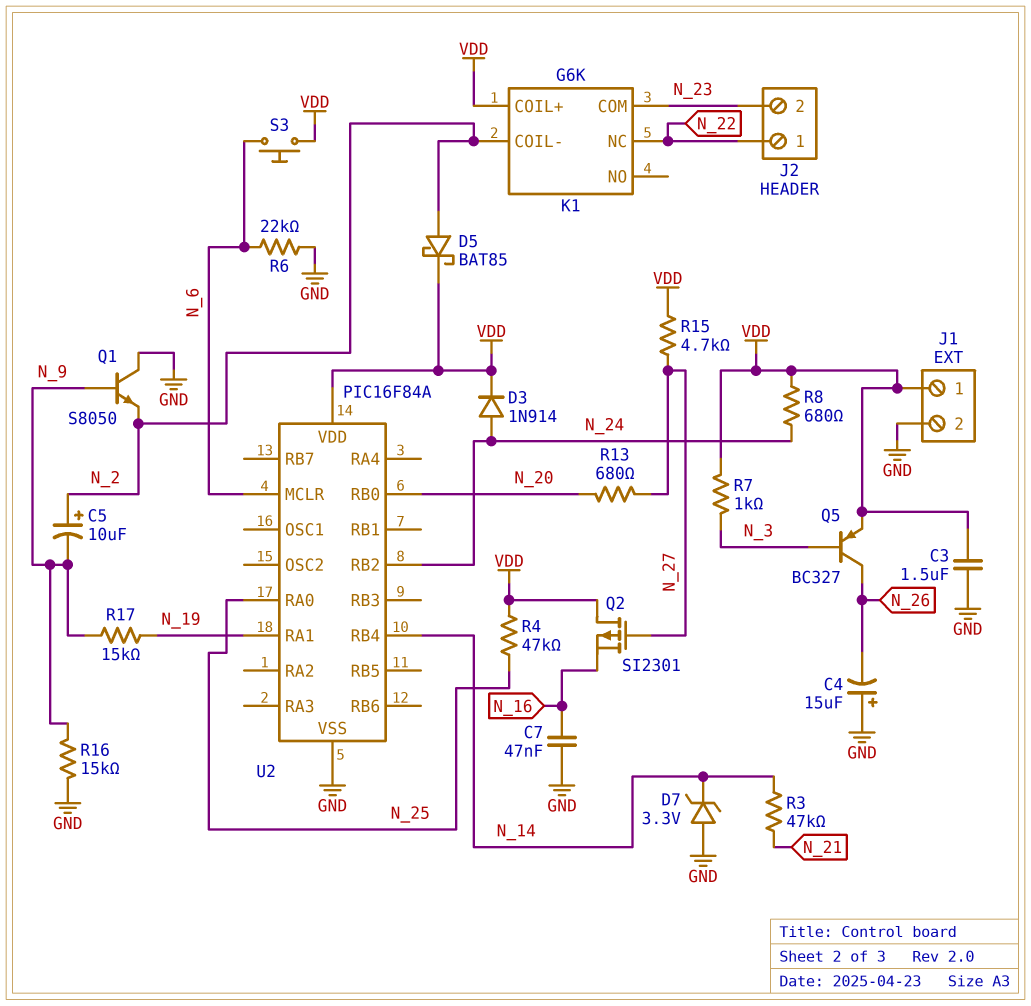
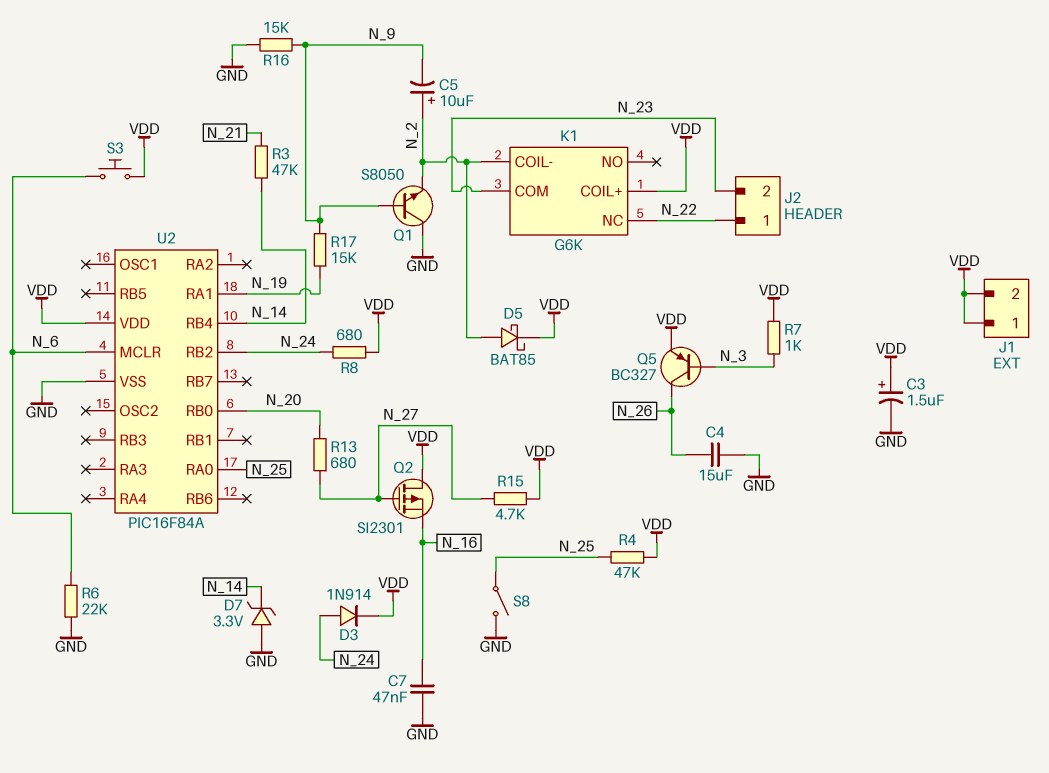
C3: 1.5uF (GND, VDD) -> 1.5uF (plus VDD, minus GND)
C4: 15uF (plus GND, minus N_26) -> 15uF (GND, N_26)
J1 pin 2: GND -> VDD
S8: none -> switch (GND, N_25)

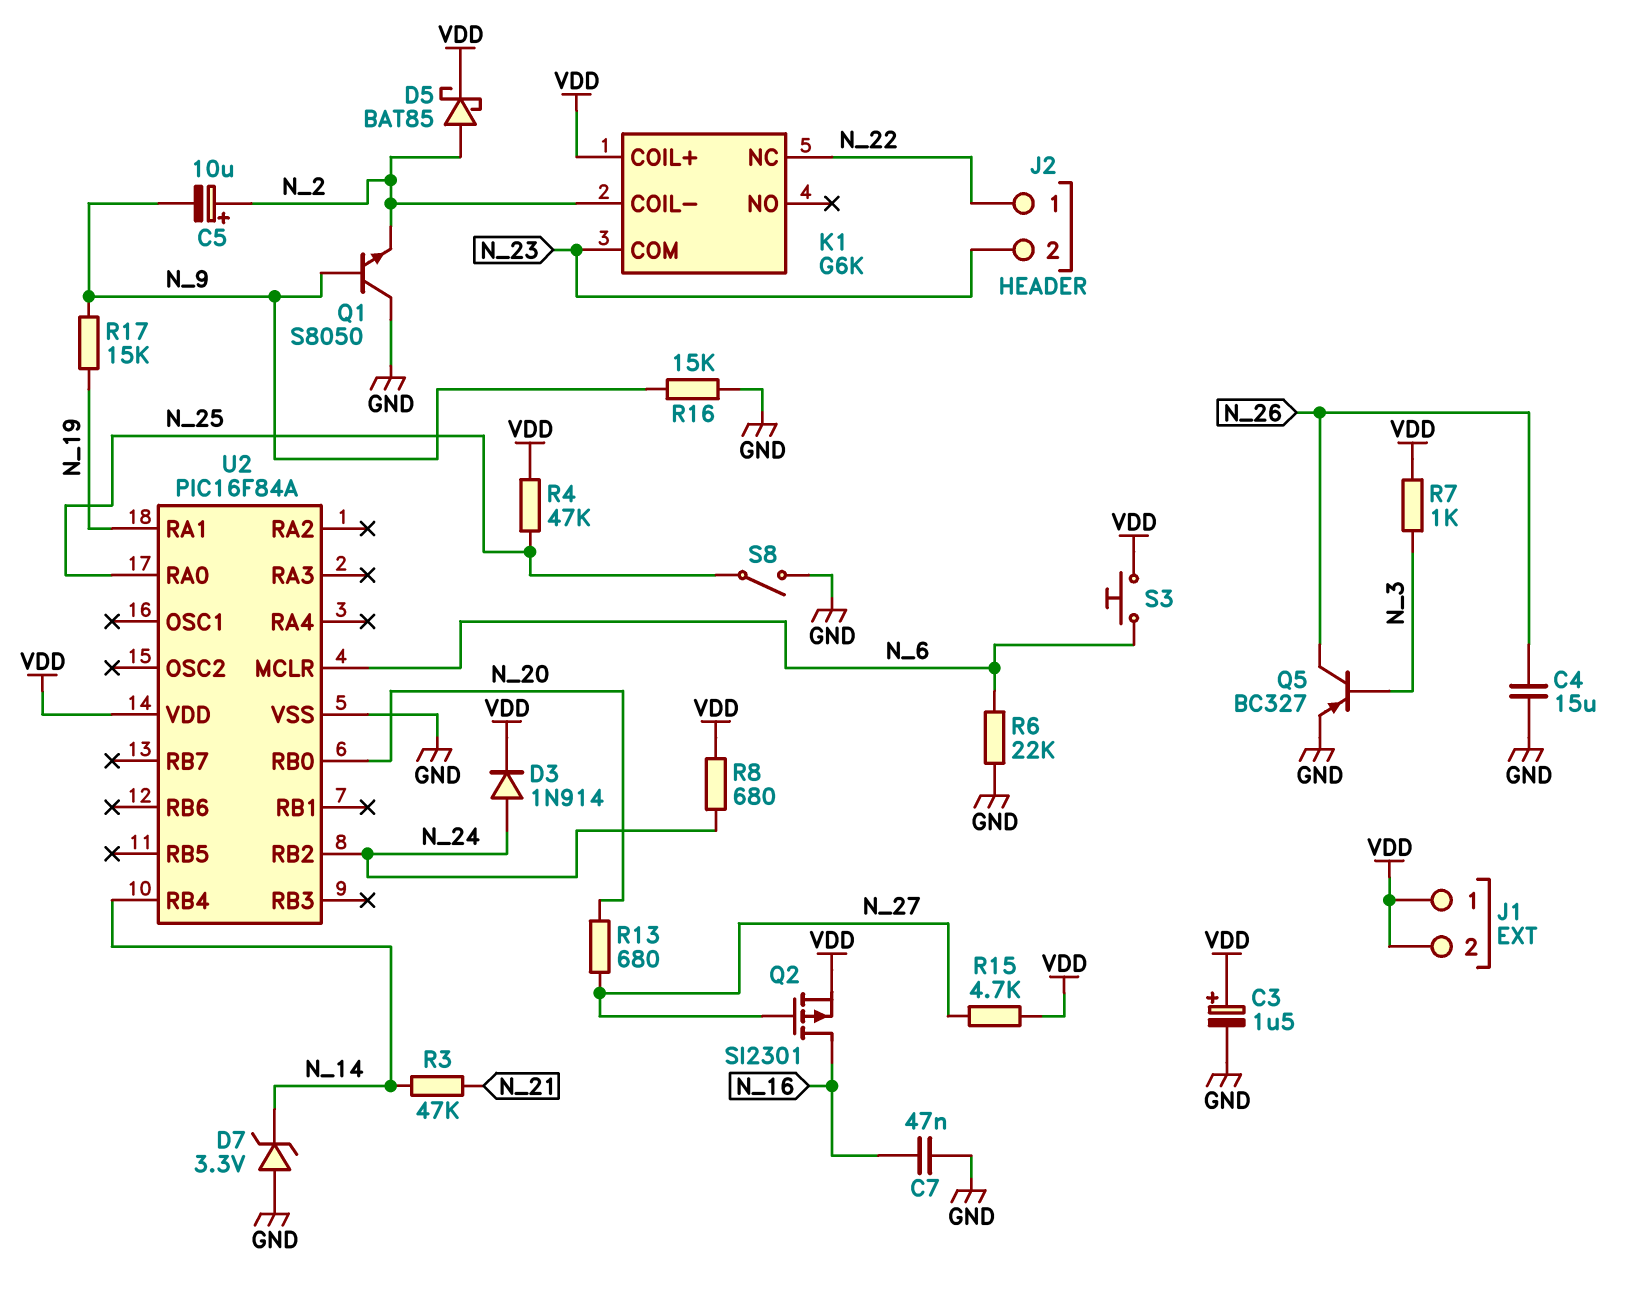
Q2: PMOS SI2301 (G N_27, D VDD, S N_16) -> PMOS SI2301 (G N_27, D N_16, S VDD)
Q5: PNP BC327 (B N_3, C N_26, E VDD) -> PNP BC327 (B N_3, C N_26, E GND)

